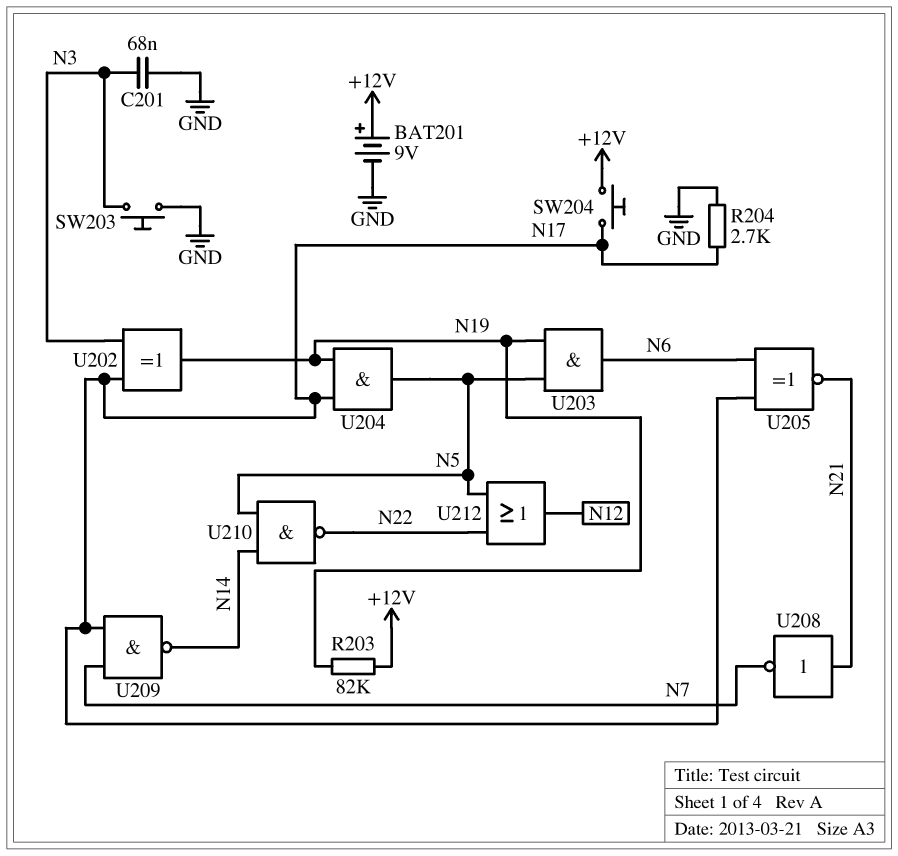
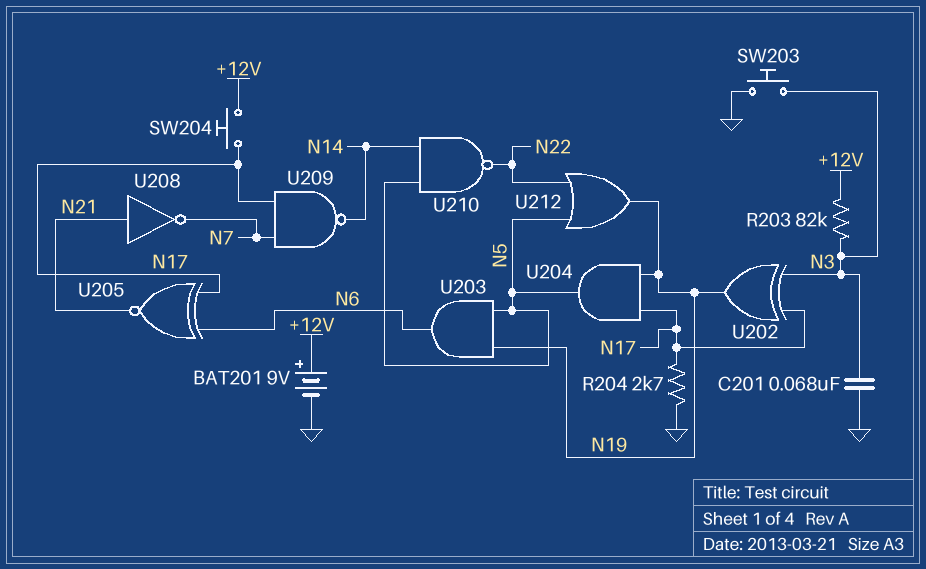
R203: 82k (+12V, N19) -> 82k (+12V, N3)
U212: OR (in N5, in N22, out N12) -> OR (in N5, in N22, out N19)

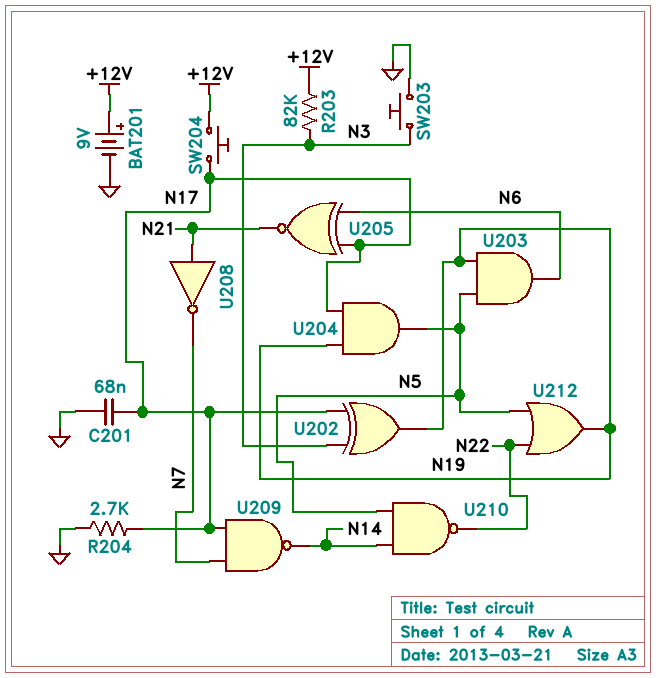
C201: 68nF (GND, N3) -> 68nF (GND, N17)

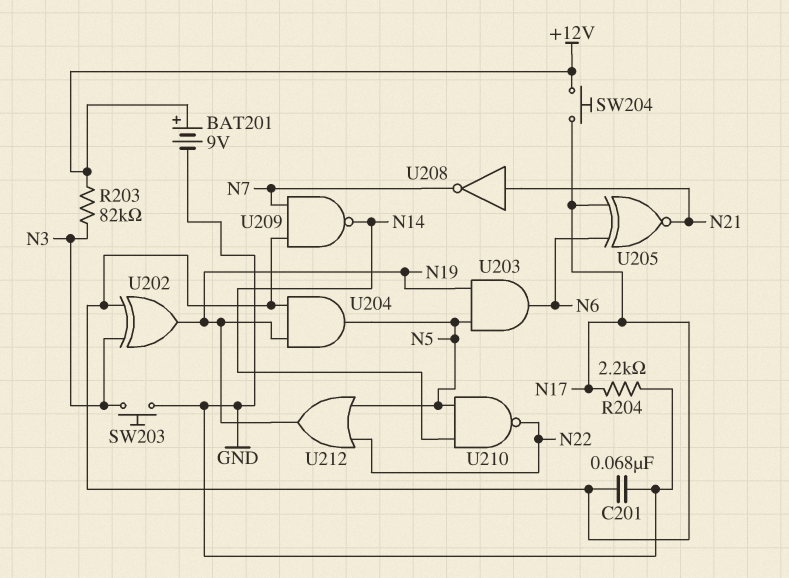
R204: 2.7k (GND, N17) -> 2.2k (GND, N17)

